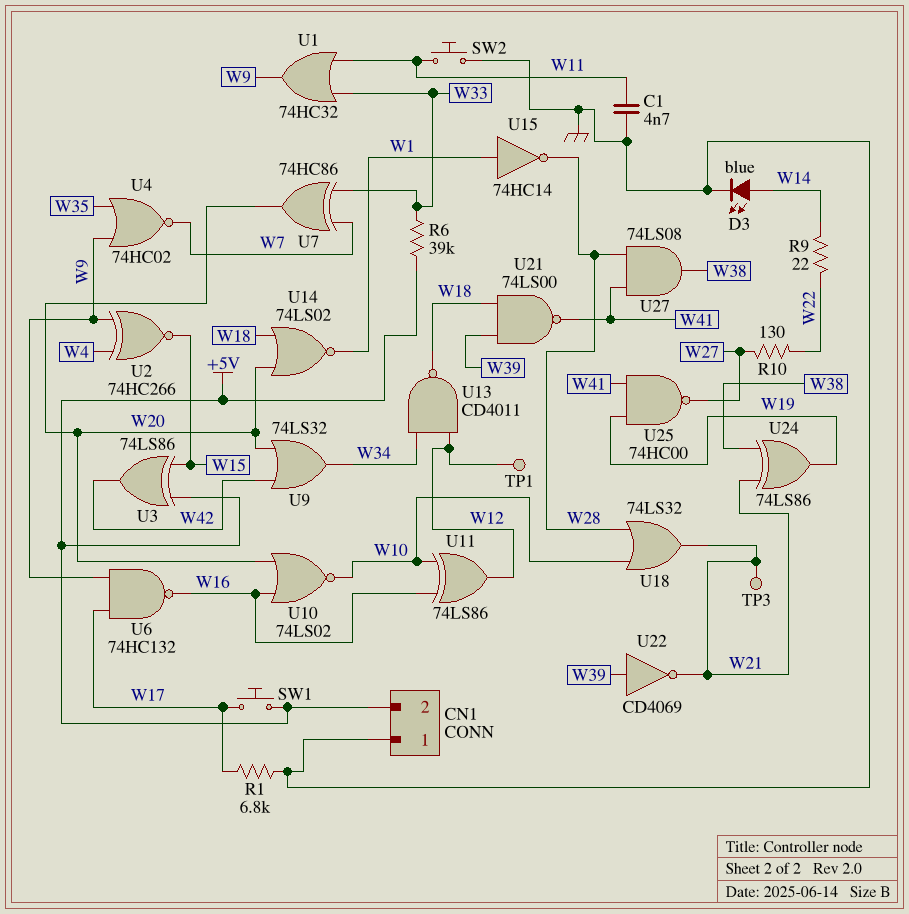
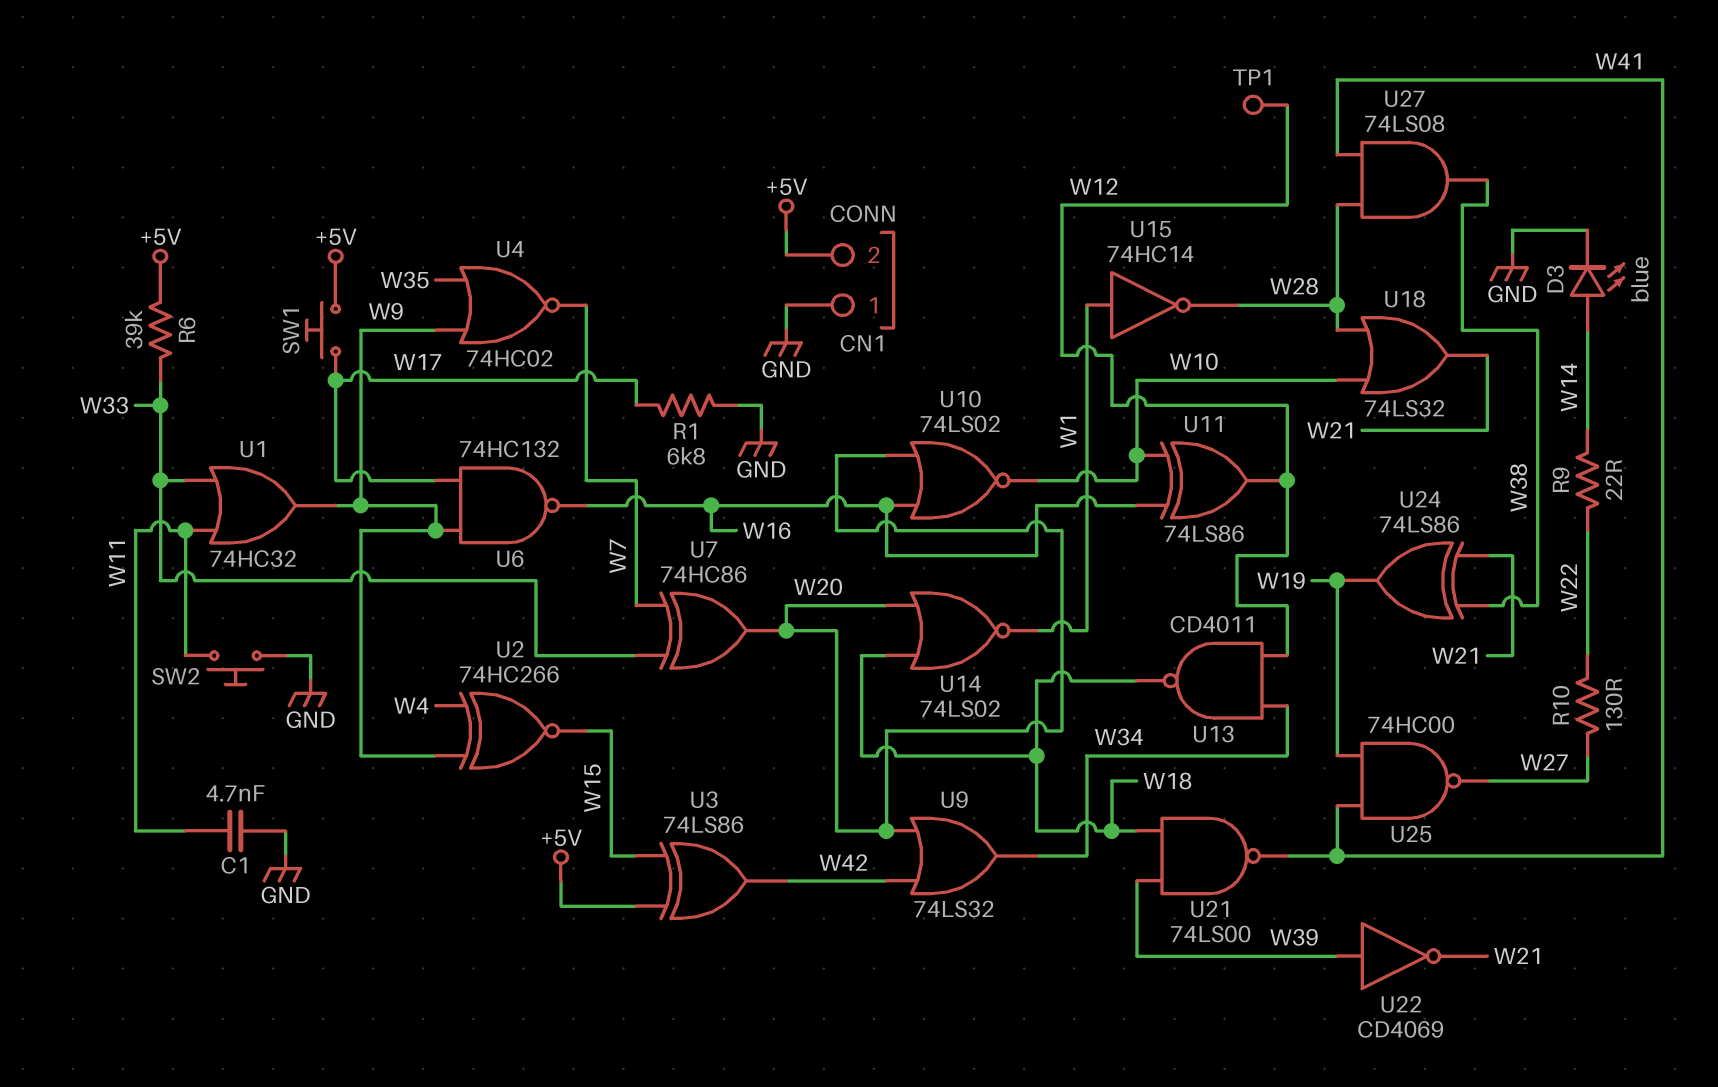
TP3: test point (W21) -> none

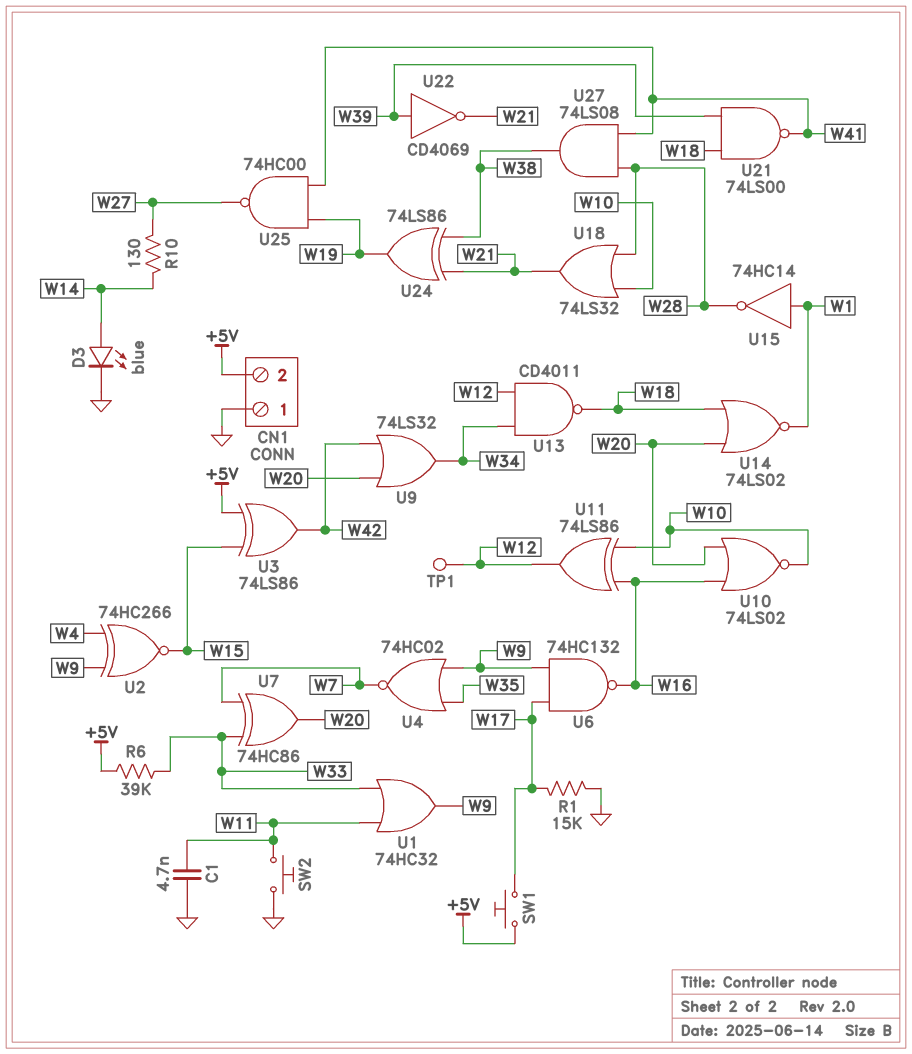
R1: 6.8k (GND, W17) -> 15k (GND, W17)
R9: 22 (W14, W22) -> none
R10: 130 (W22, W27) -> 130 (W14, W27)

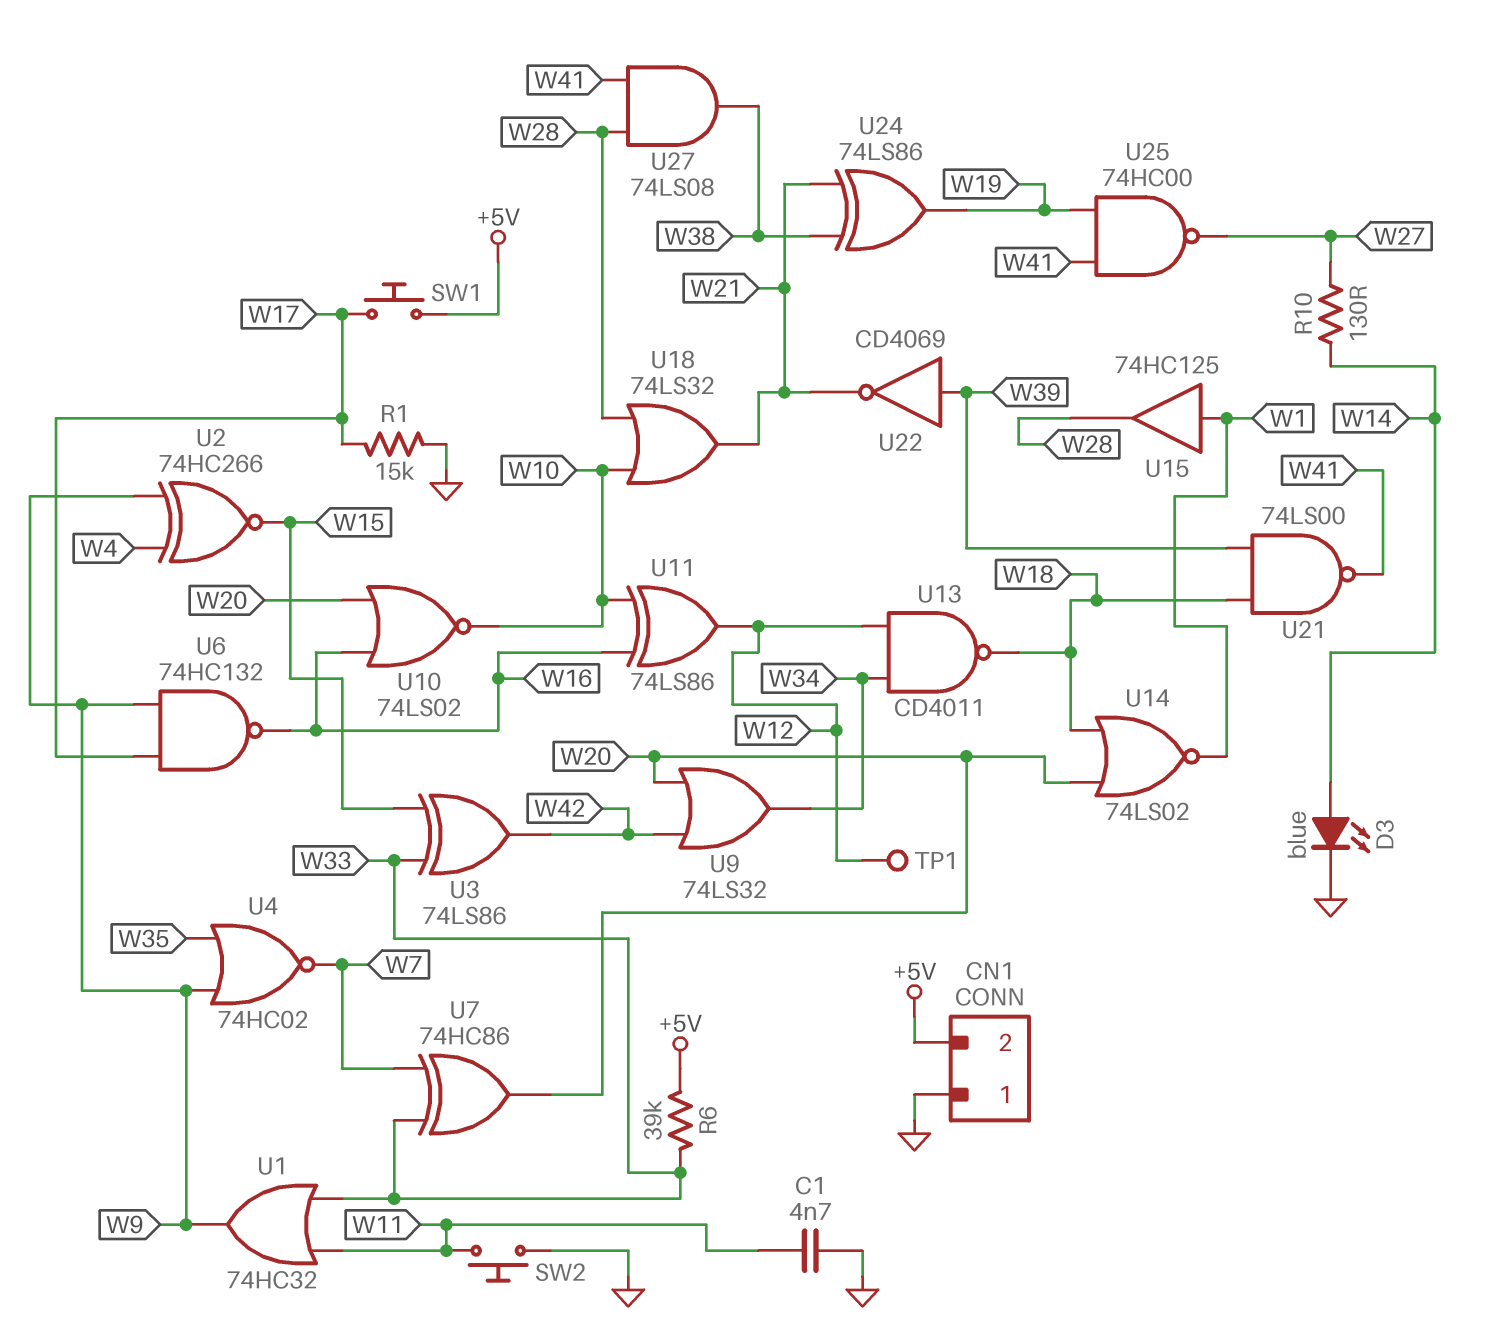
U3: XOR 74LS86 (in +5V, in W15, out W42) -> XOR 74LS86 (in W15, in W33, out W42)
U15: NOT 74HC14 (in W1, out W28) -> buffer 74HC125 (in W1, out W28)

